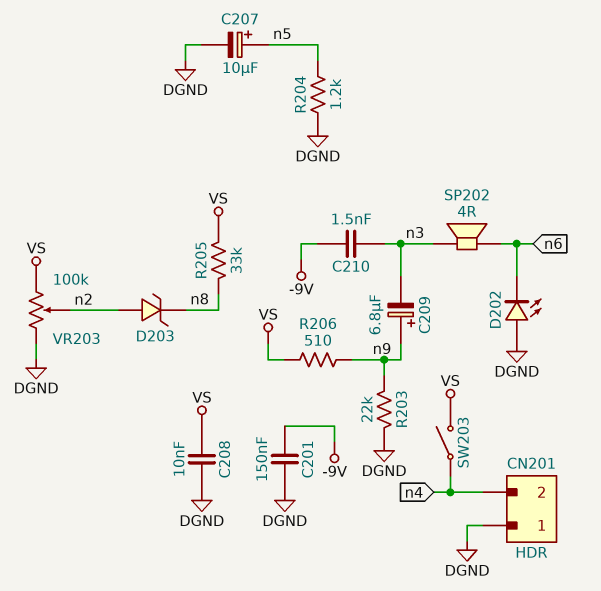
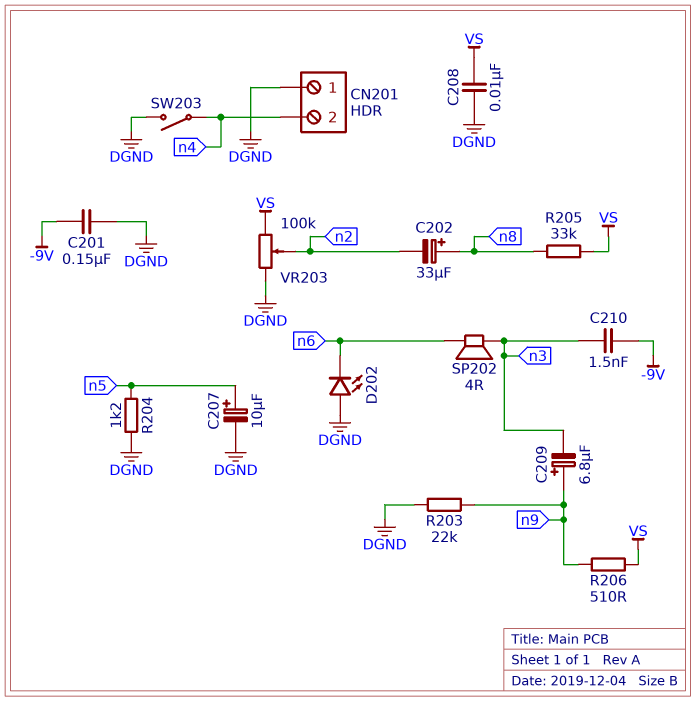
C202: none -> 33uF (plus n8, minus n2)
D203: zener (A n2, K n8) -> none
SW203: switch (VS, n4) -> switch (DGND, n4)

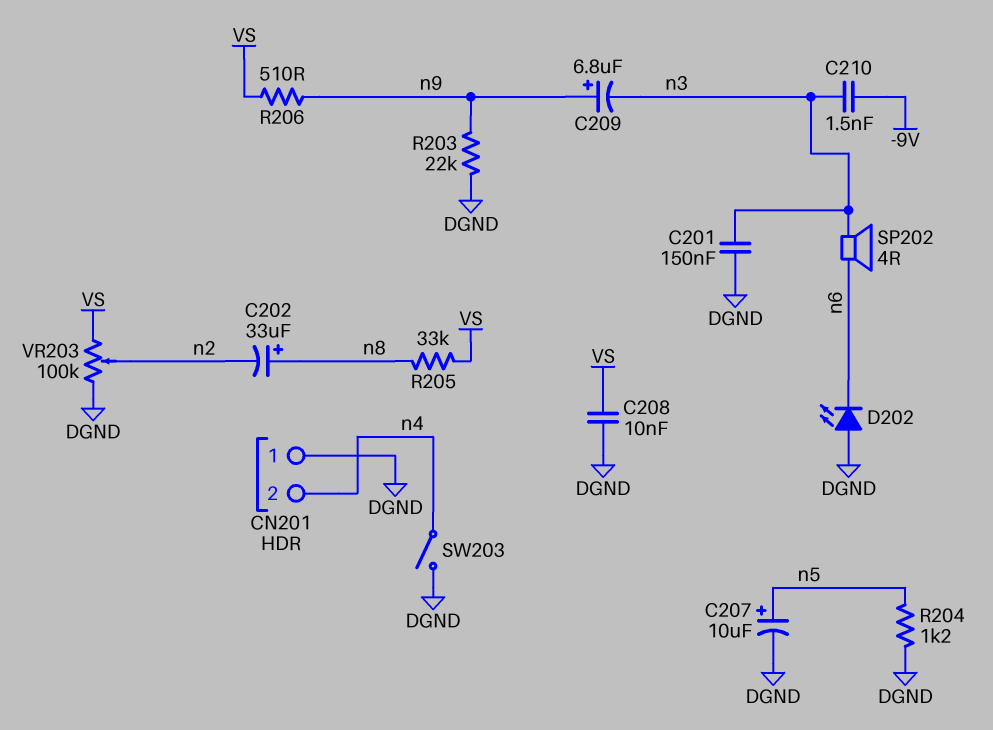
C201: 150nF (-9V, DGND) -> 150nF (DGND, n3)

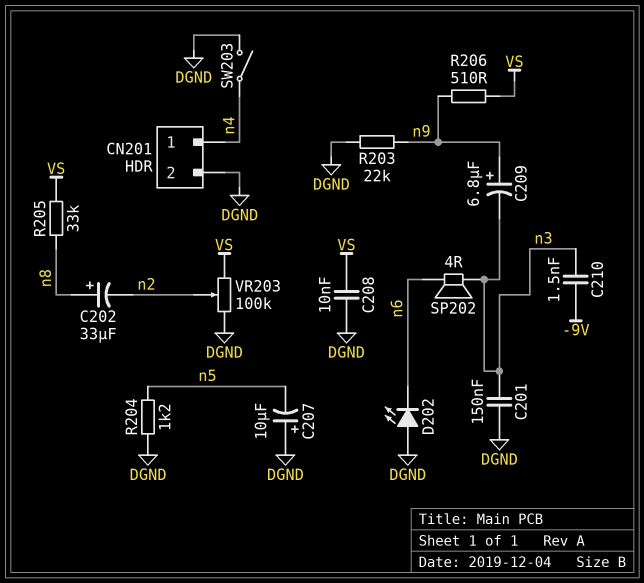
C207: 10uF (plus n5, minus DGND) -> 10uF (plus DGND, minus n5)
CN201 pin 1: DGND -> n4
CN201 pin 2: n4 -> DGND

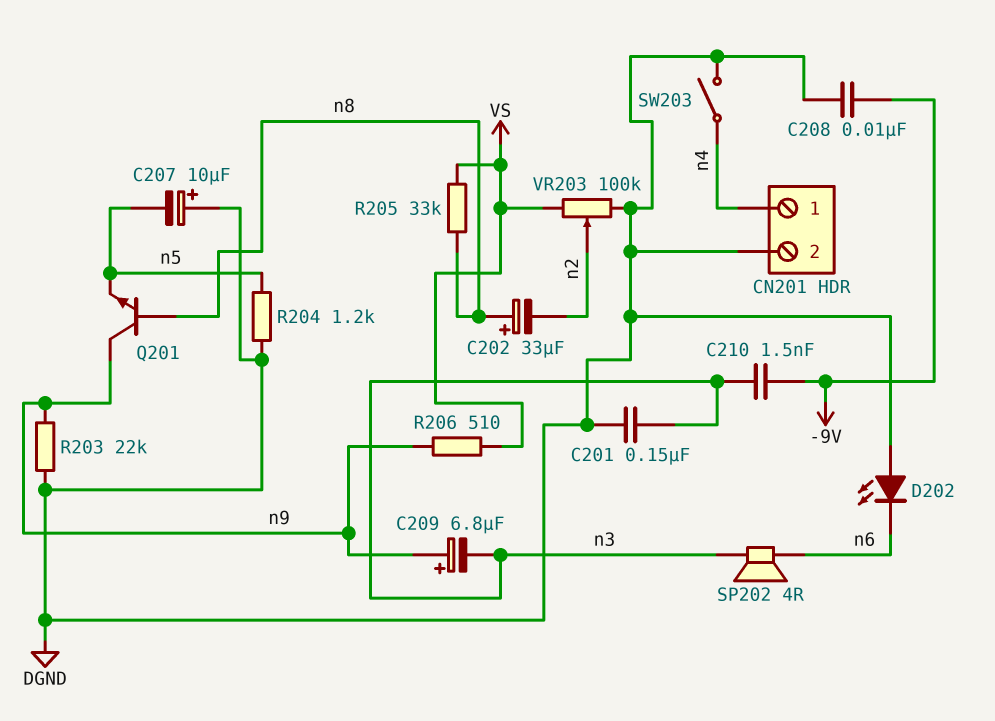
C208: 10nF (DGND, VS) -> 10nF (-9V, DGND)
Q201: none -> NPN (B n8, C n9, E n5)

